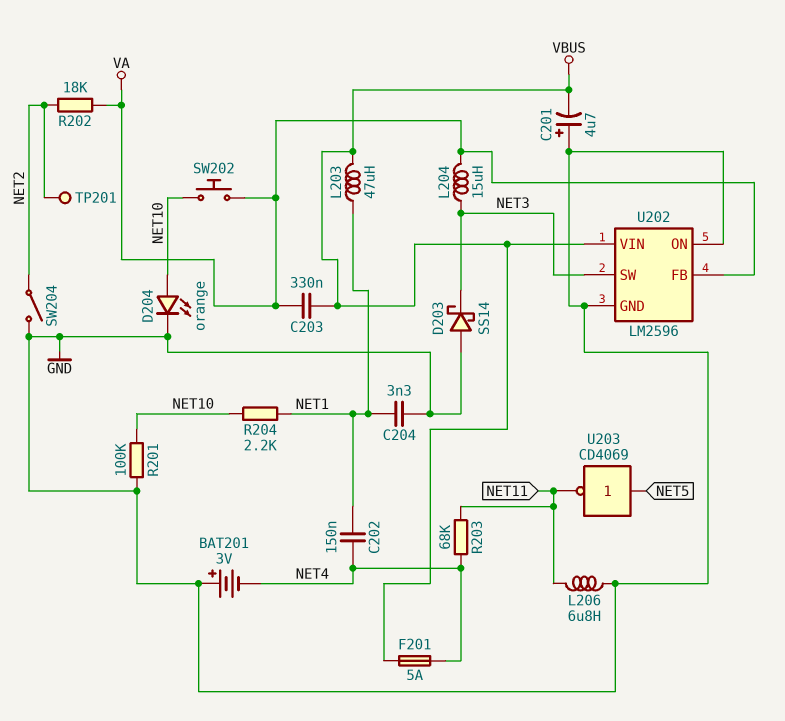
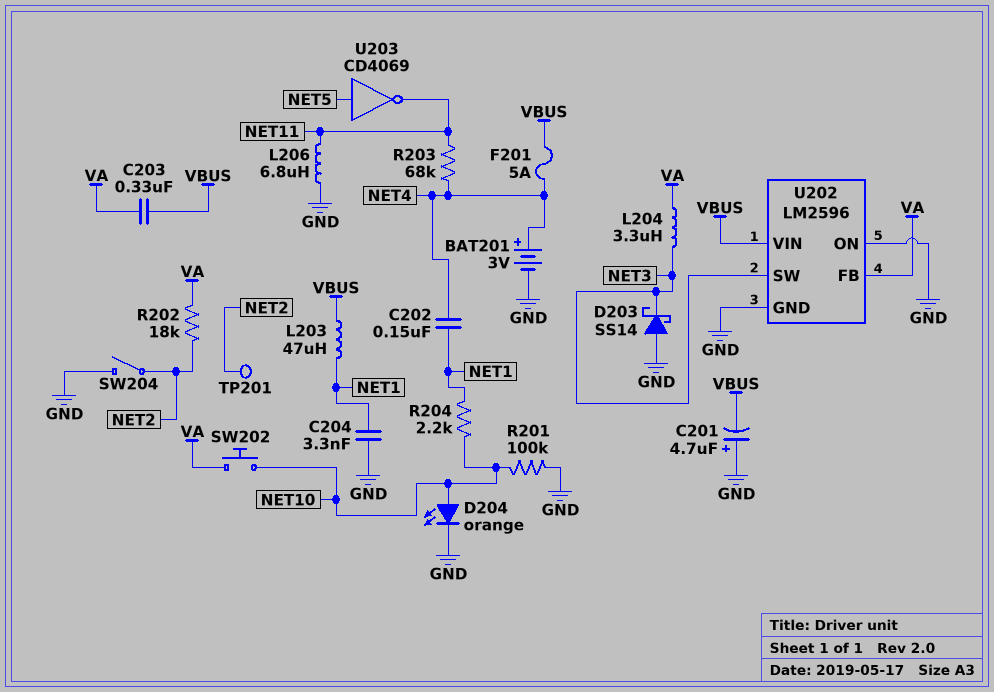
BAT201: 3V (plus GND, minus NET4) -> 3V (plus NET4, minus GND)
L204: 15uH (NET3, VA) -> 3.3uH (NET3, VA)

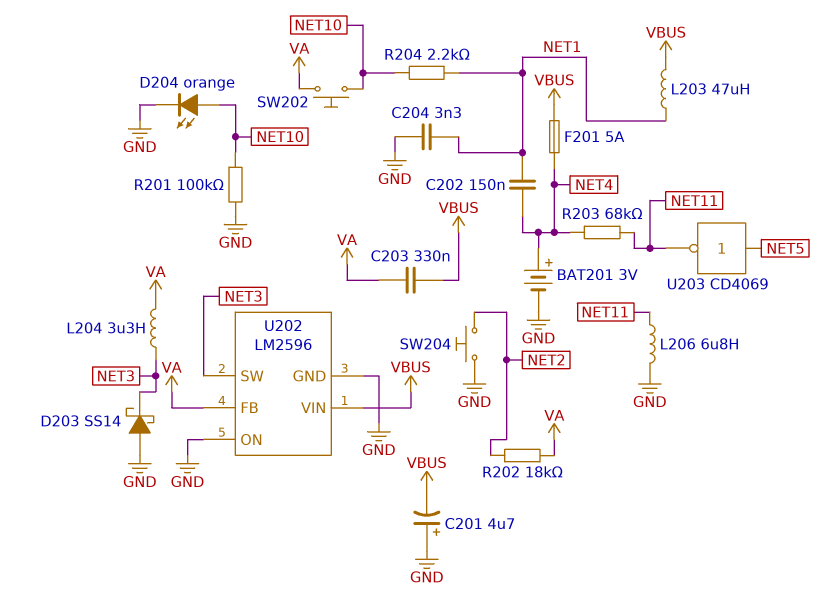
SW204: switch (GND, NET2) -> button (GND, NET2)
TP201: test point (NET2) -> none

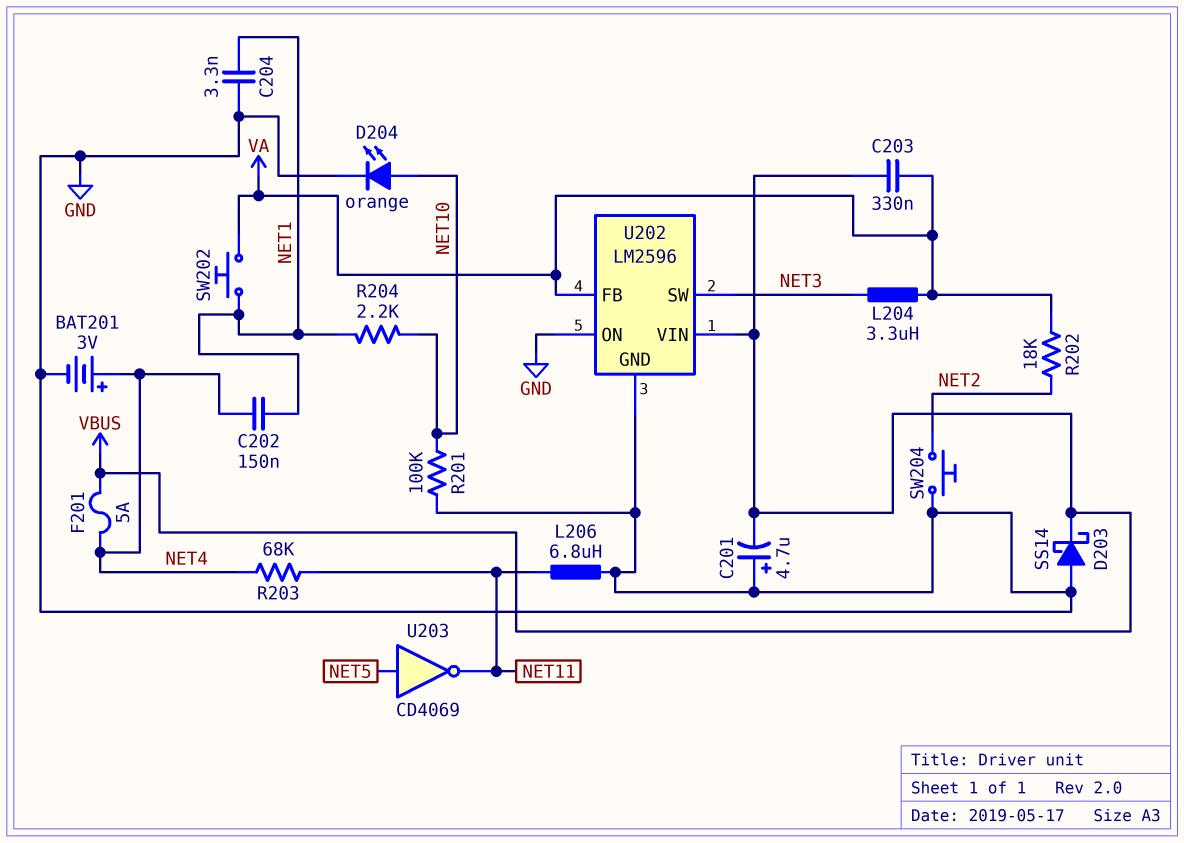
D203: schottky SS14 (A GND, K NET3) -> schottky SS14 (A GND, K VBUS)
L203: 47uH (NET1, VBUS) -> none
SW202: button (NET10, VA) -> button (NET1, VA)

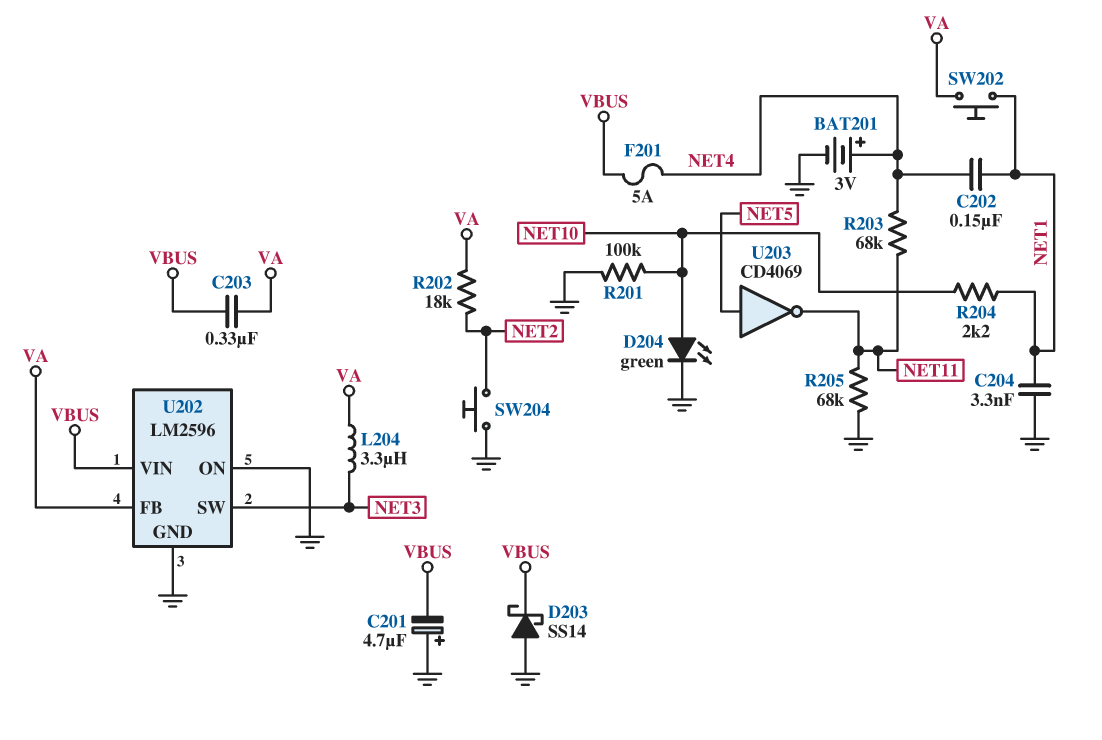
D204: LED orange (A NET10, K GND) -> LED green (A NET10, K GND)
L206: 6.8uH (GND, NET11) -> none
R205: none -> 68k (GND, NET11)

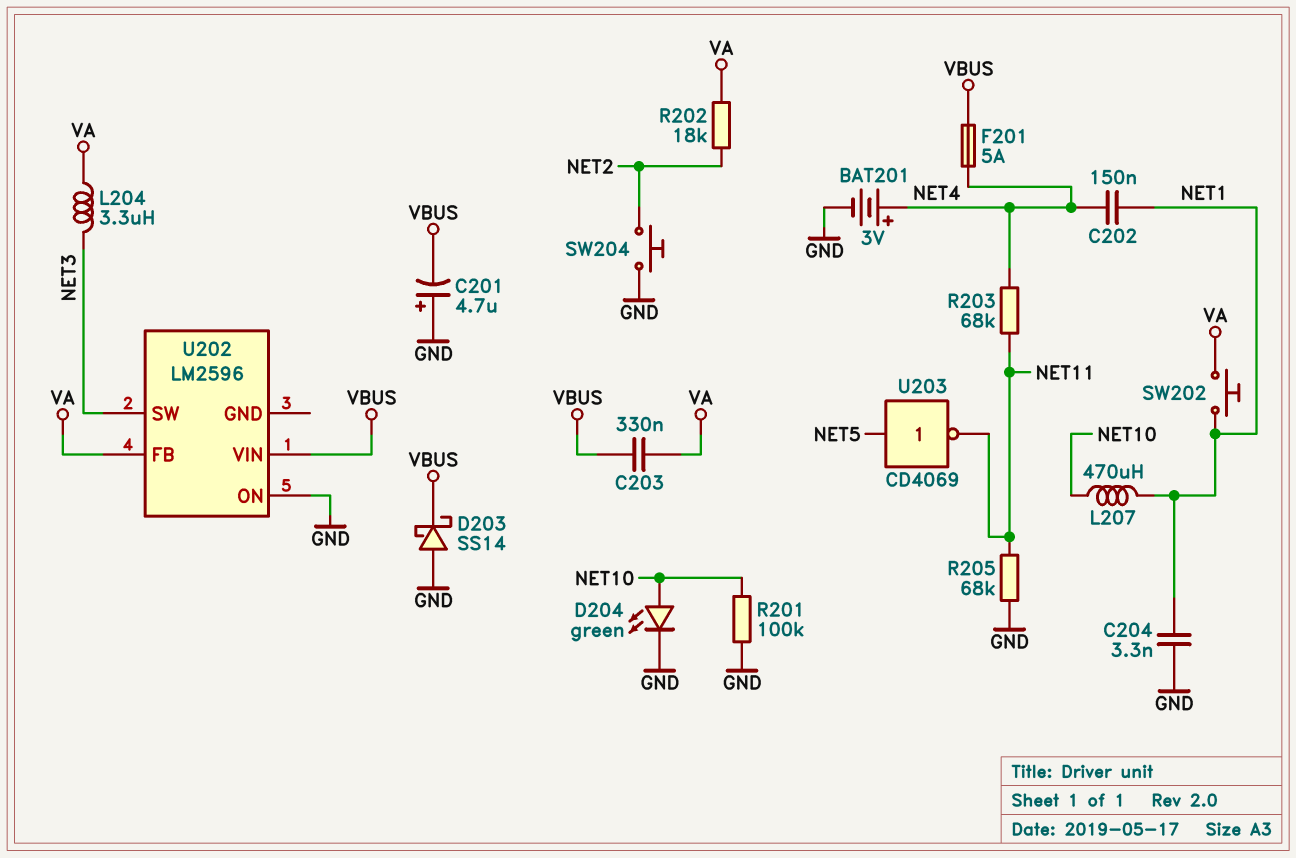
L207: none -> 470uH (NET1, NET10)
R204: 2.2k (NET1, NET10) -> none
U202 pin GND: GND -> none

